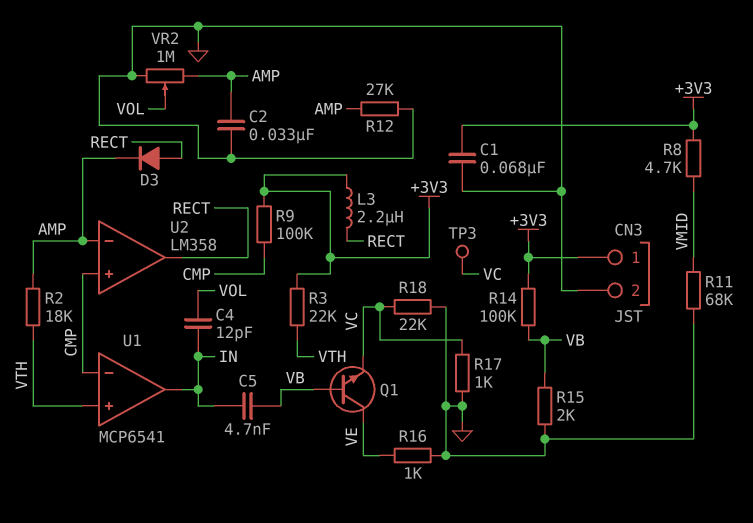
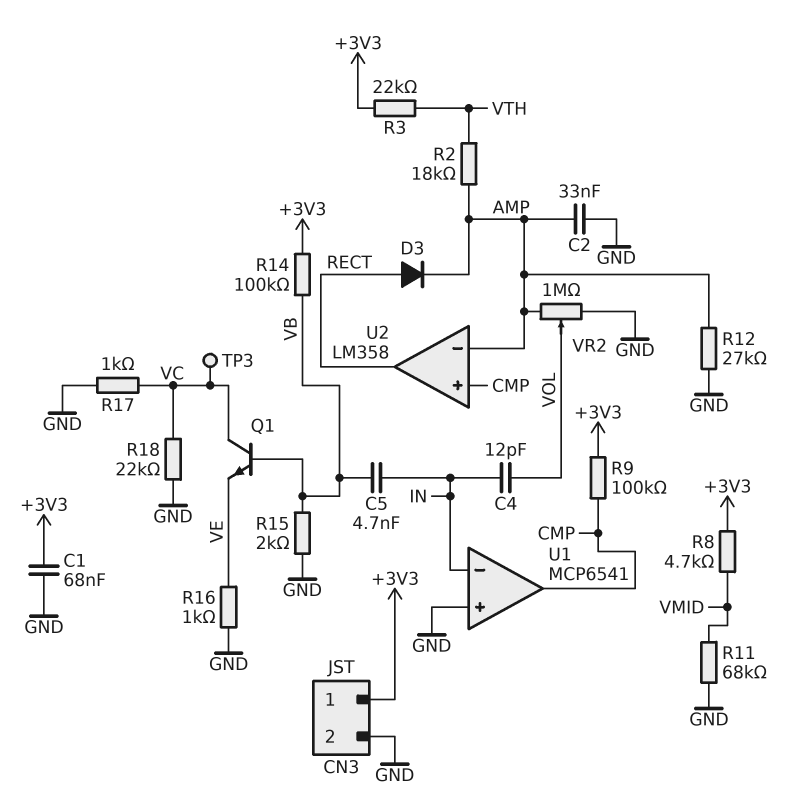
L3: 2.2uH (+3V3, RECT) -> none
Q1: NPN (B VB, C VE, E VC) -> NPN (B VB, C VC, E VE)
U1 pin in+: VTH -> GND
U1 pin in-: CMP -> IN
U1 pin out: IN -> CMP

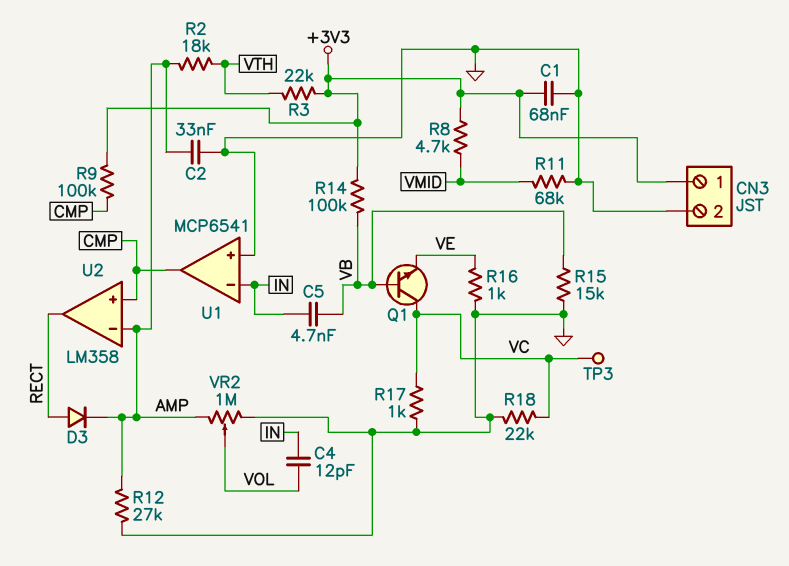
R15: 2k (GND, VB) -> 15k (GND, VB)

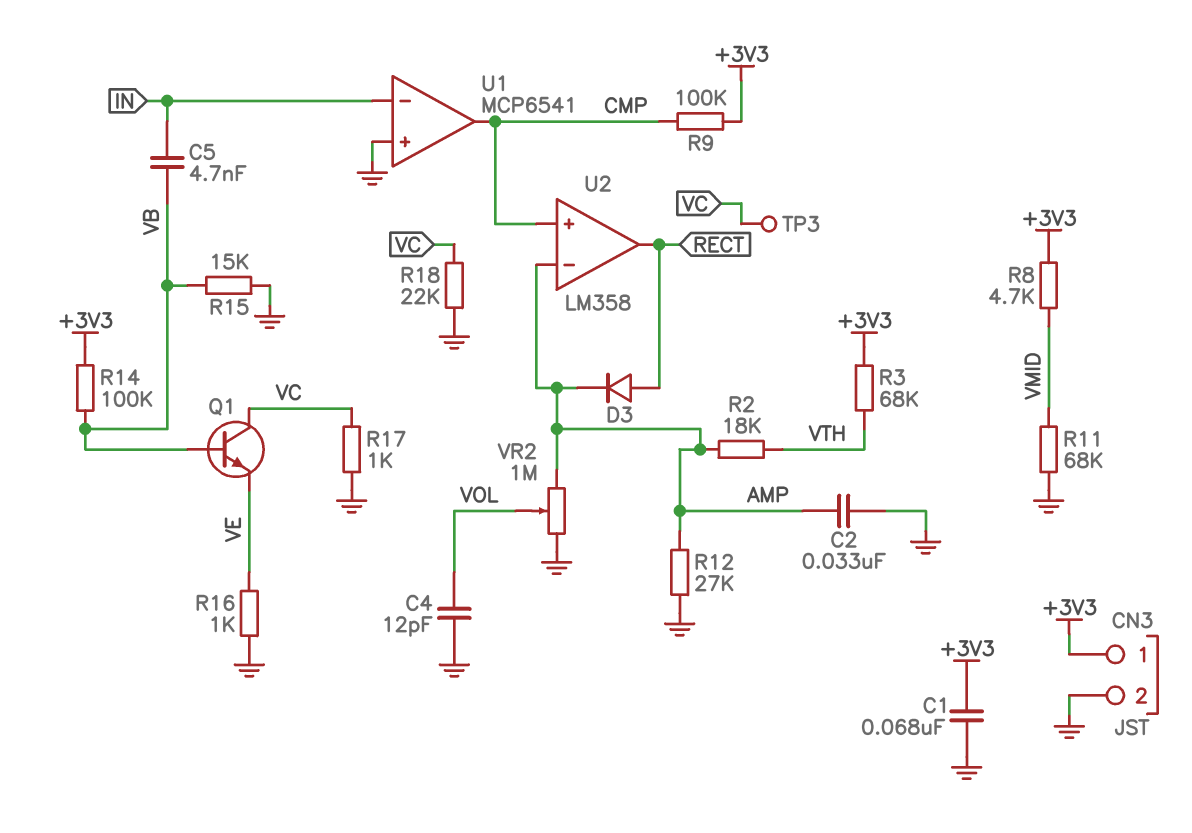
C4: 12pF (IN, VOL) -> 12pF (GND, VOL)
R3: 22k (+3V3, VTH) -> 68k (+3V3, VTH)

